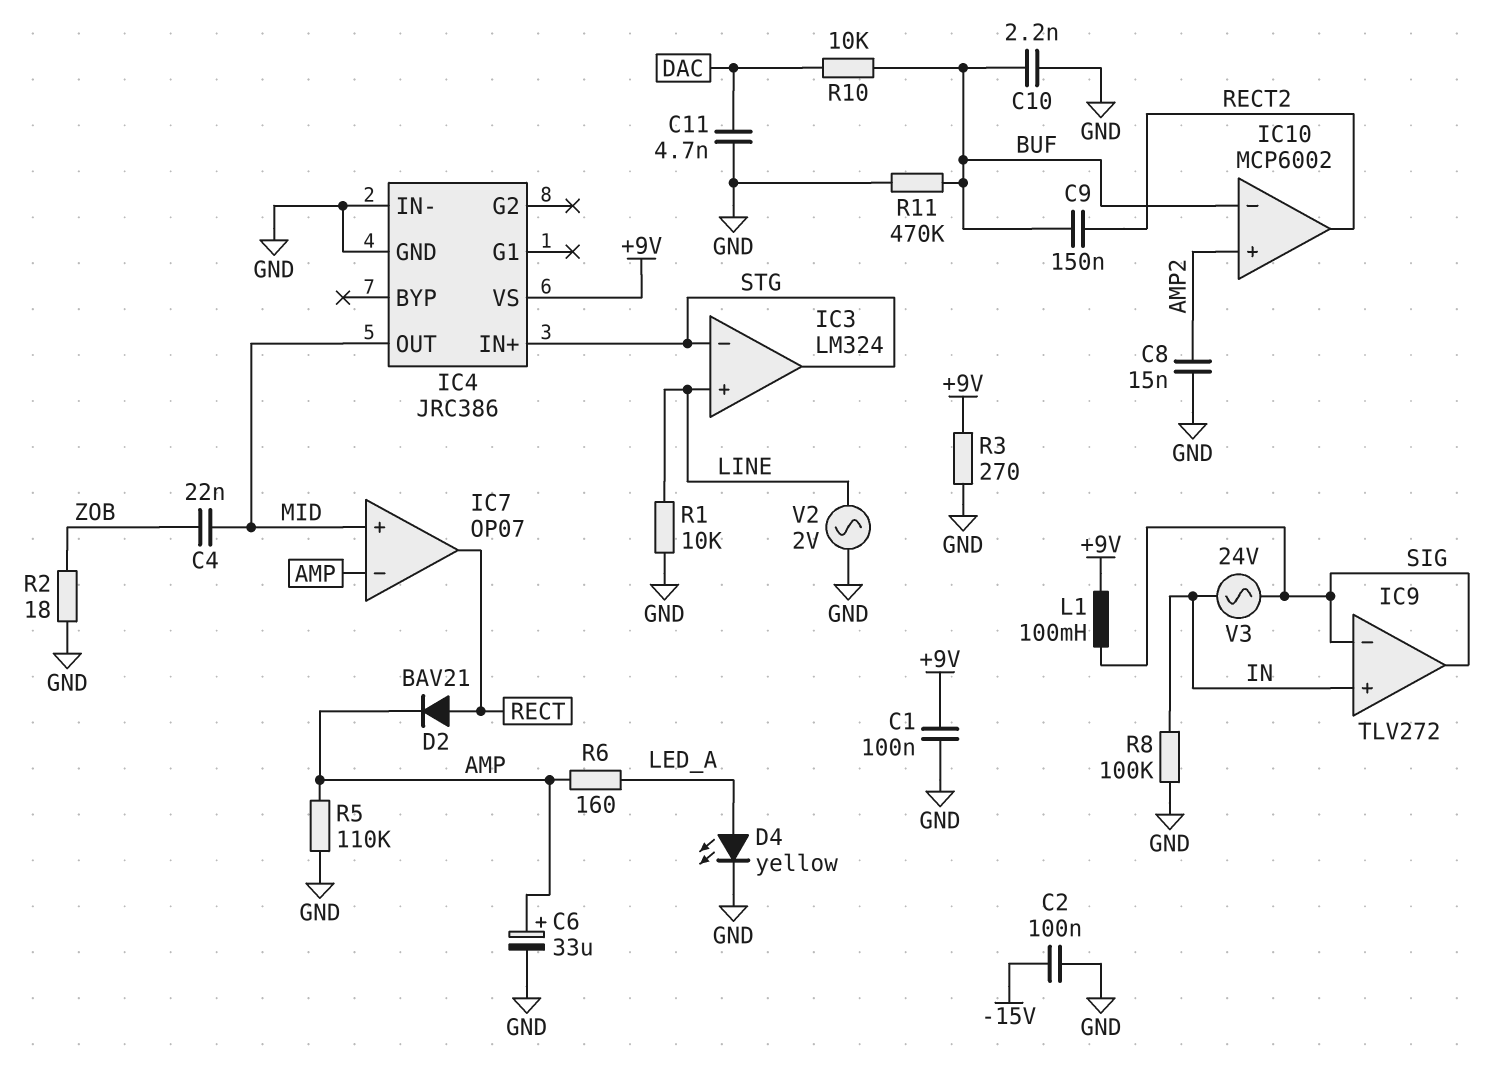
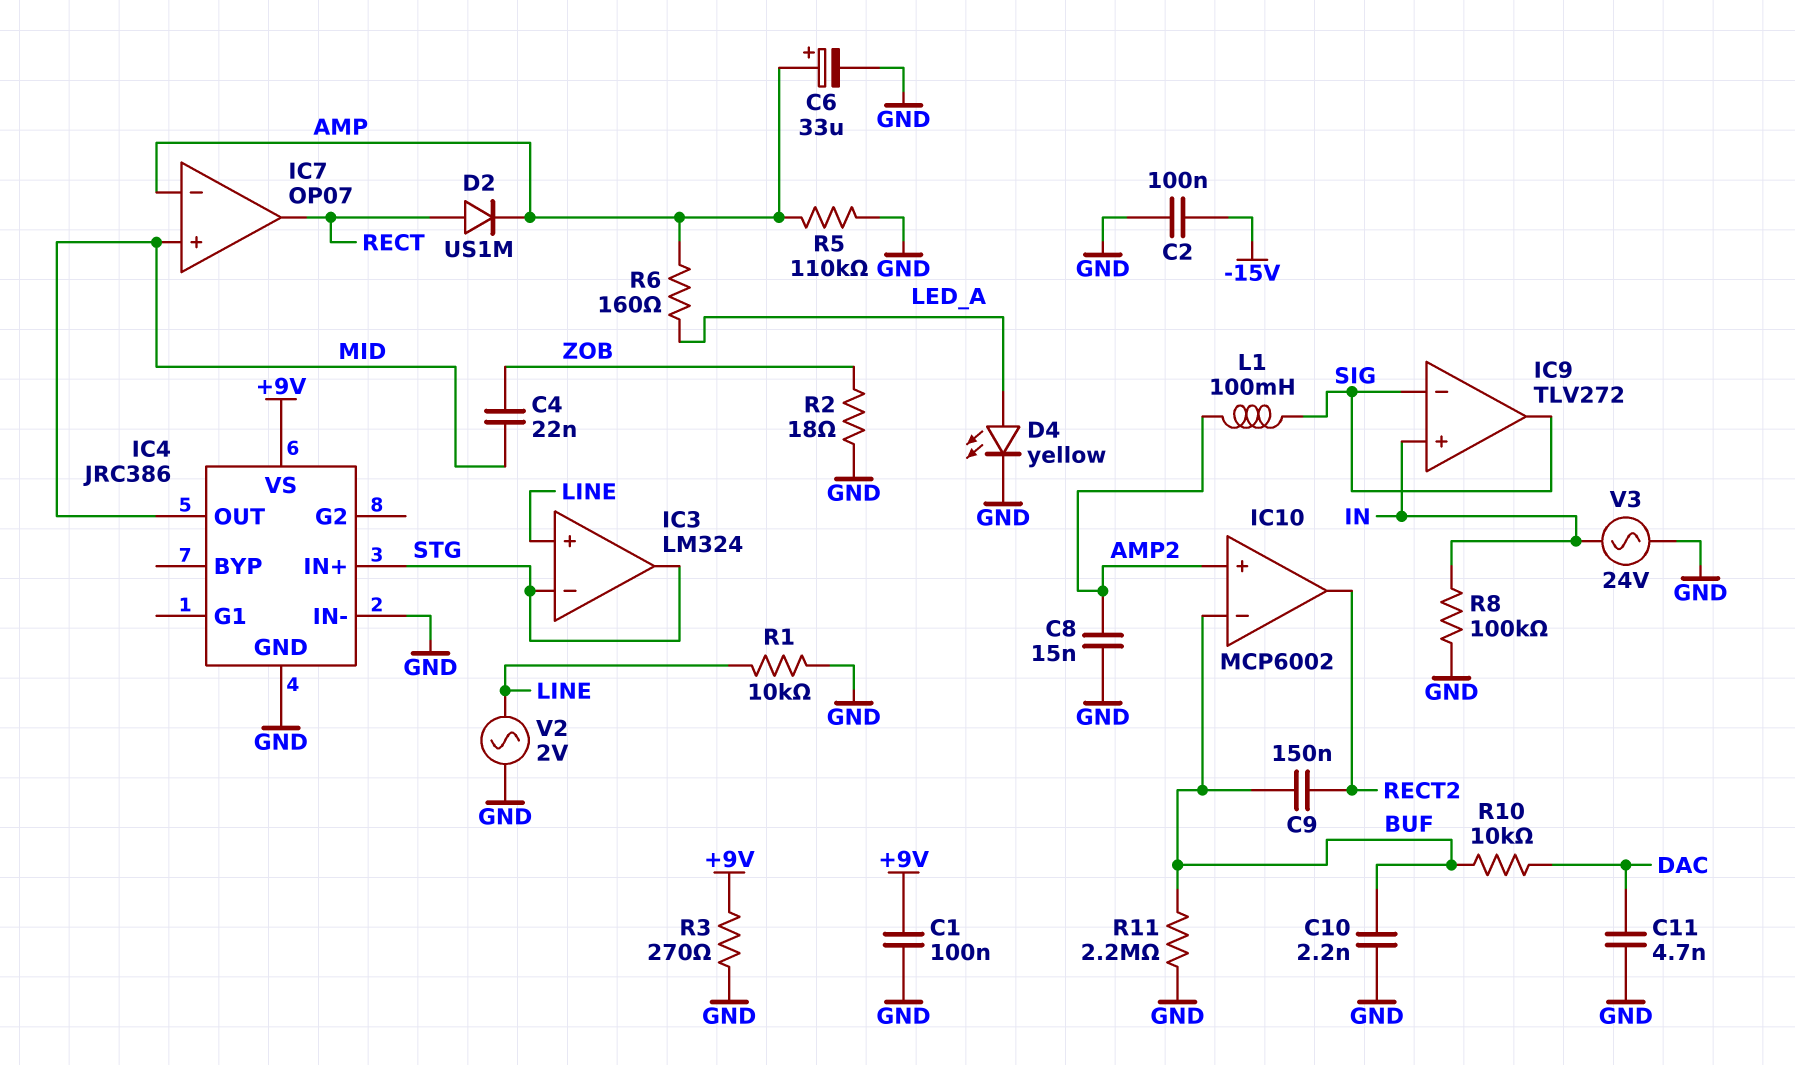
D2: diode BAV21 (A RECT, K AMP) -> diode US1M (A RECT, K AMP)
L1: 100mH (+9V, SIG) -> 100mH (AMP2, SIG)
R11: 470k (BUF, GND) -> 2.2M (BUF, GND)
V3: AC 24V (IN, SIG) -> AC 24V (GND, IN)

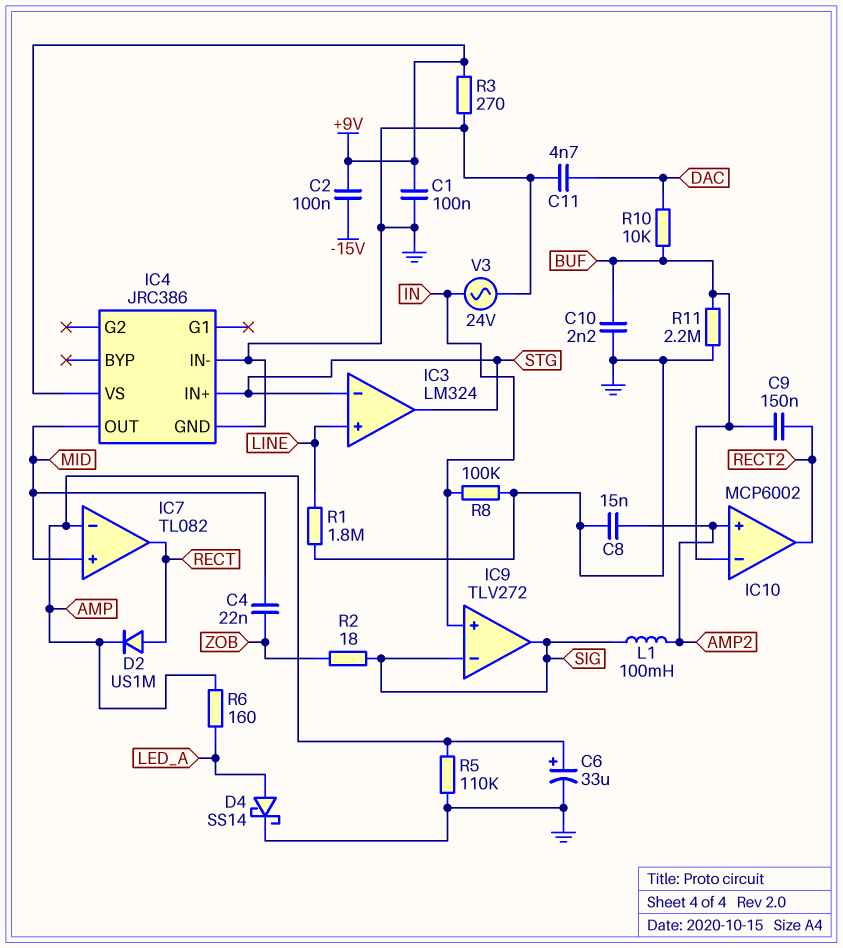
C2: 100nF (-15V, GND) -> 100nF (+9V, -15V)
D4: LED yellow (A LED_A, K GND) -> schottky SS14 (A LED_A, K GND)
IC7: OP07 -> TL082
R1: 10k (GND, LINE) -> 1.8M (GND, LINE)
R2: 18 (GND, ZOB) -> 18 (SIG, ZOB)
V2: AC 2V (GND, LINE) -> none

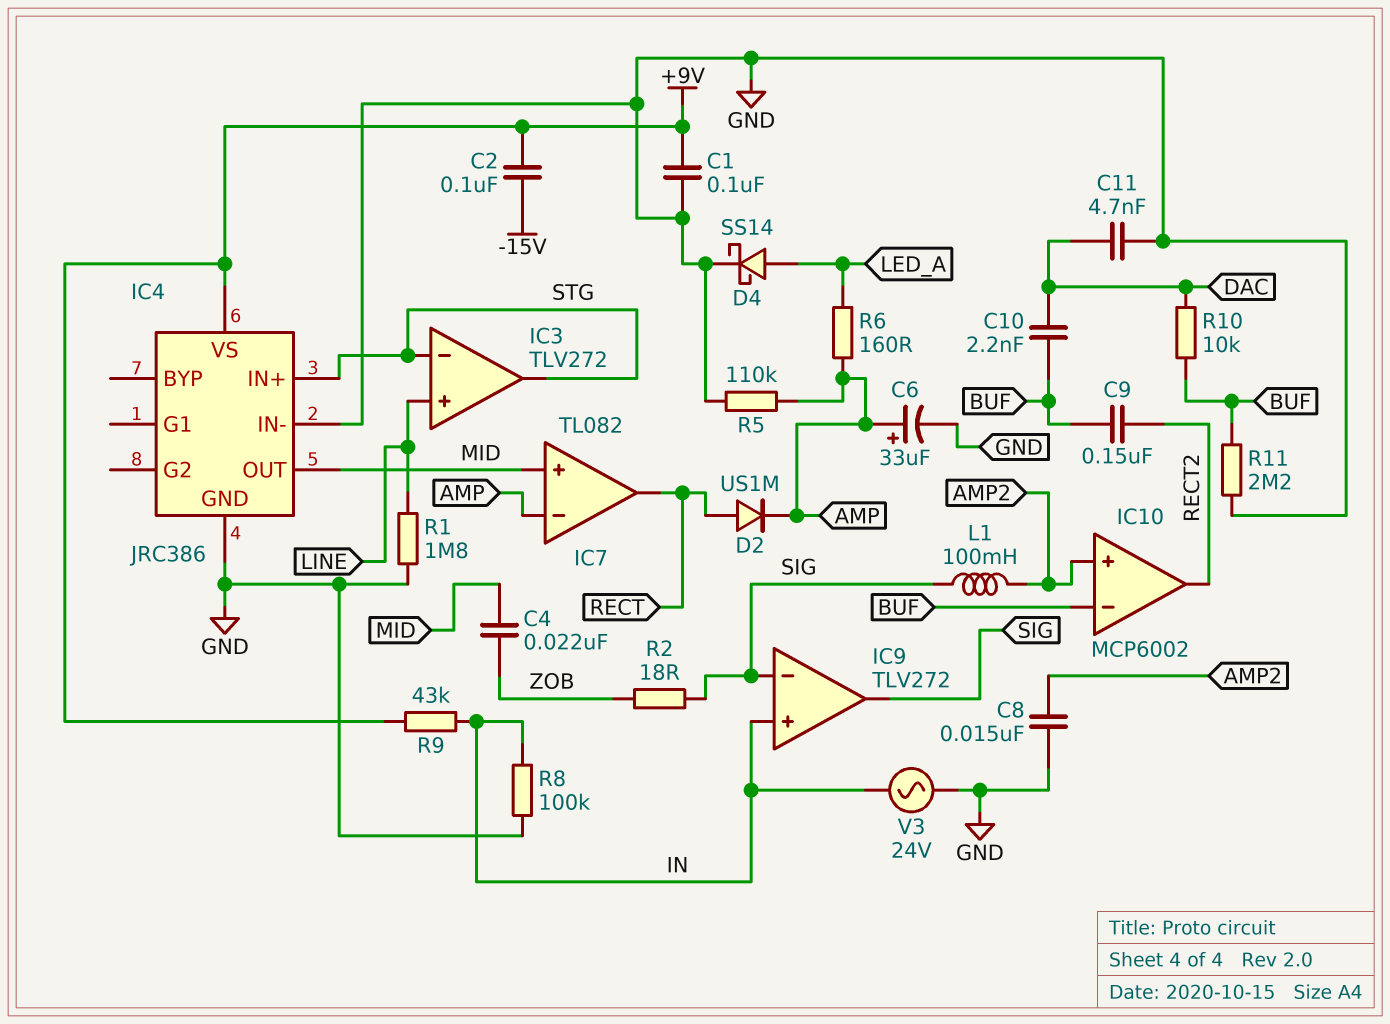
C10: 2.2nF (BUF, GND) -> 2.2nF (BUF, DAC)
IC3: LM324 -> TLV272
R3: 270 (+9V, GND) -> none
R9: none -> 43k (+9V, IN)

